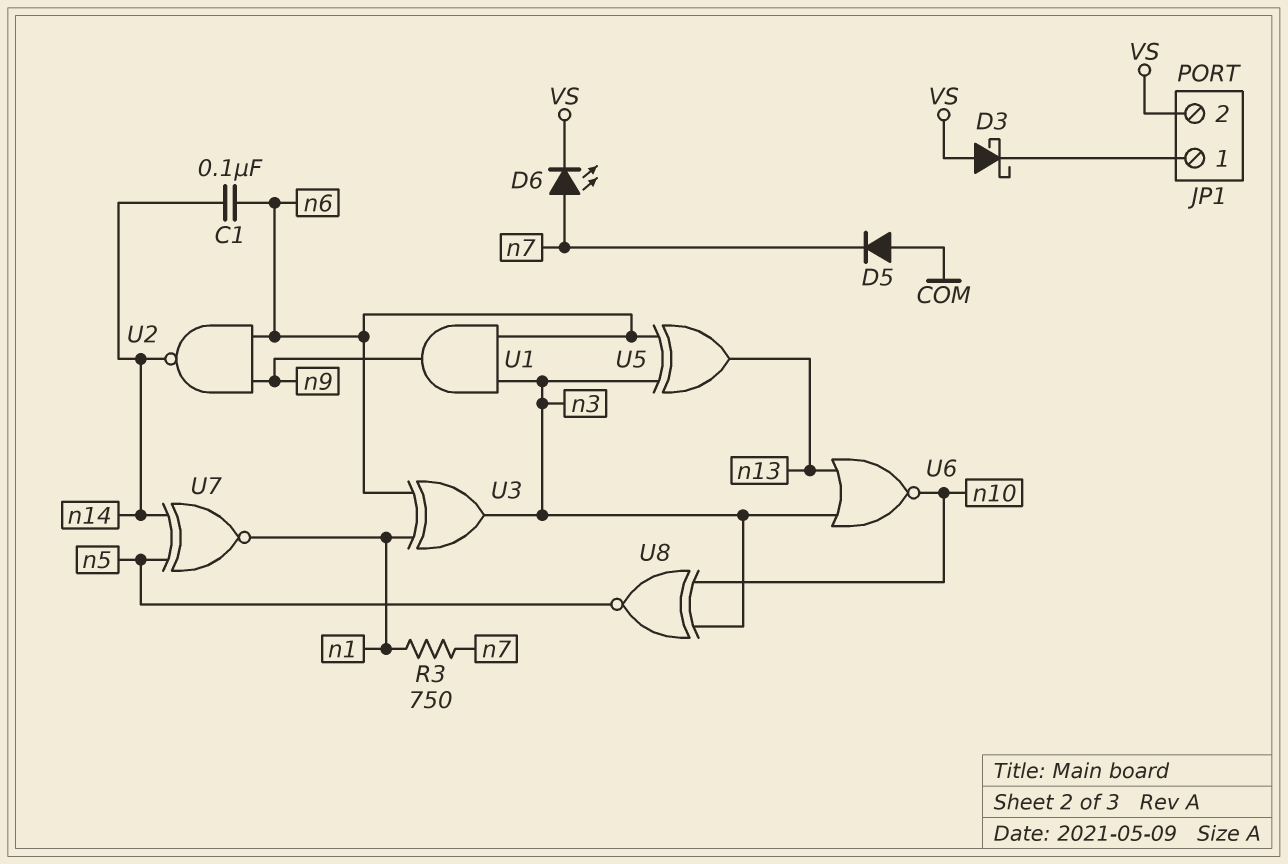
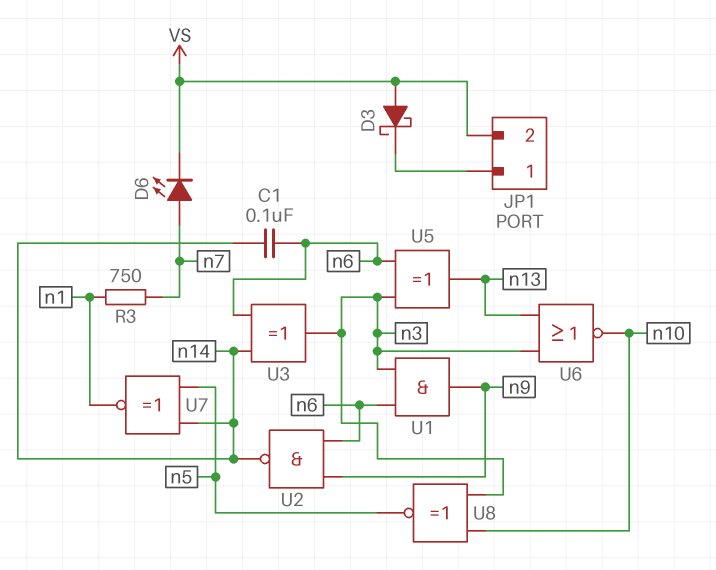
D5: diode (A COM, K n7) -> none
U3: XOR (in n1, in n6, out n3) -> XOR (in n6, in n14, out n3)

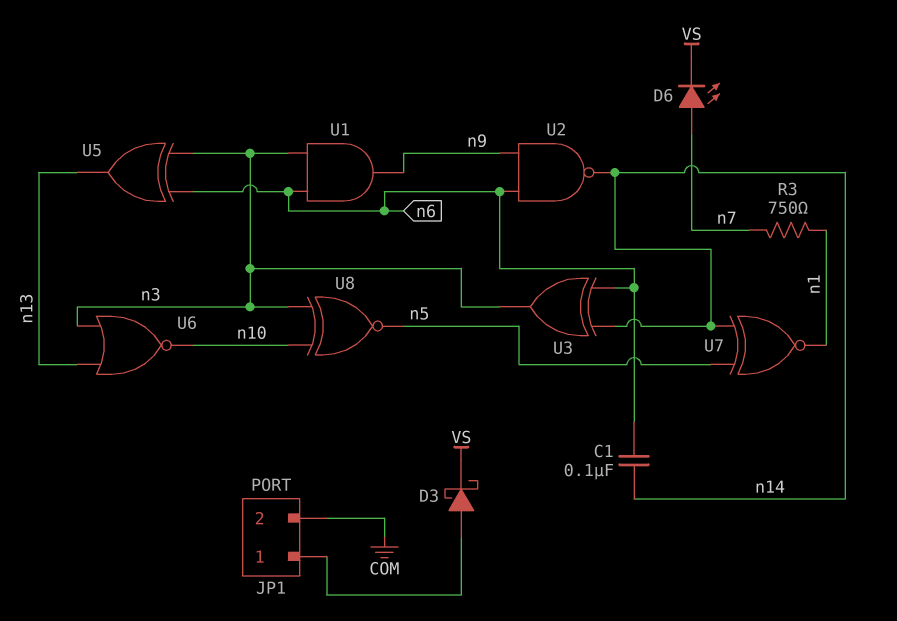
D3: schottky (A VS, K JP1/1) -> schottky (A JP1/1, K VS)
JP1 pin 2: VS -> COM

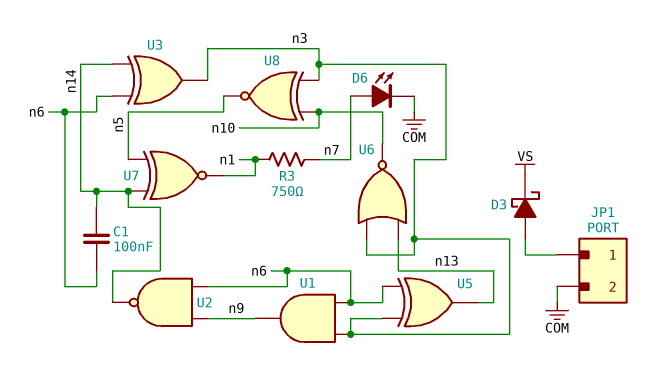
D6: LED (A n7, K VS) -> LED (A n7, K COM)

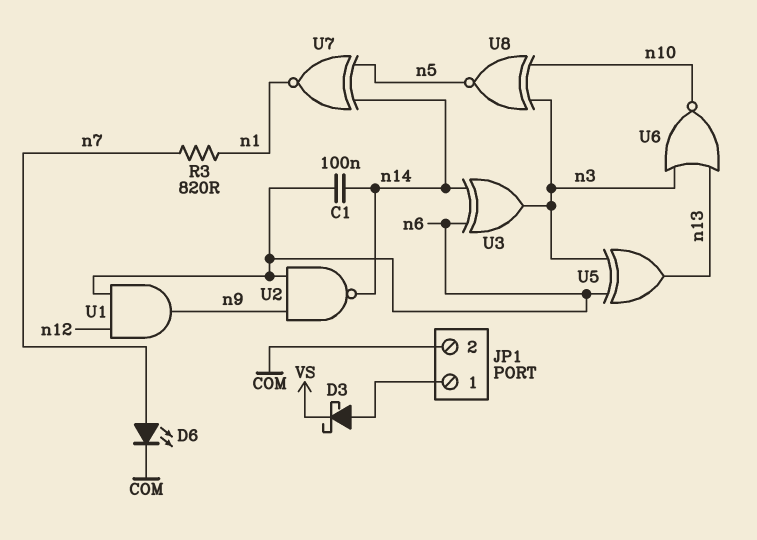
R3: 750 (n1, n7) -> 820 (n1, n7)
U1: AND (in n3, in n6, out n9) -> AND (in n6, in n12, out n9)

